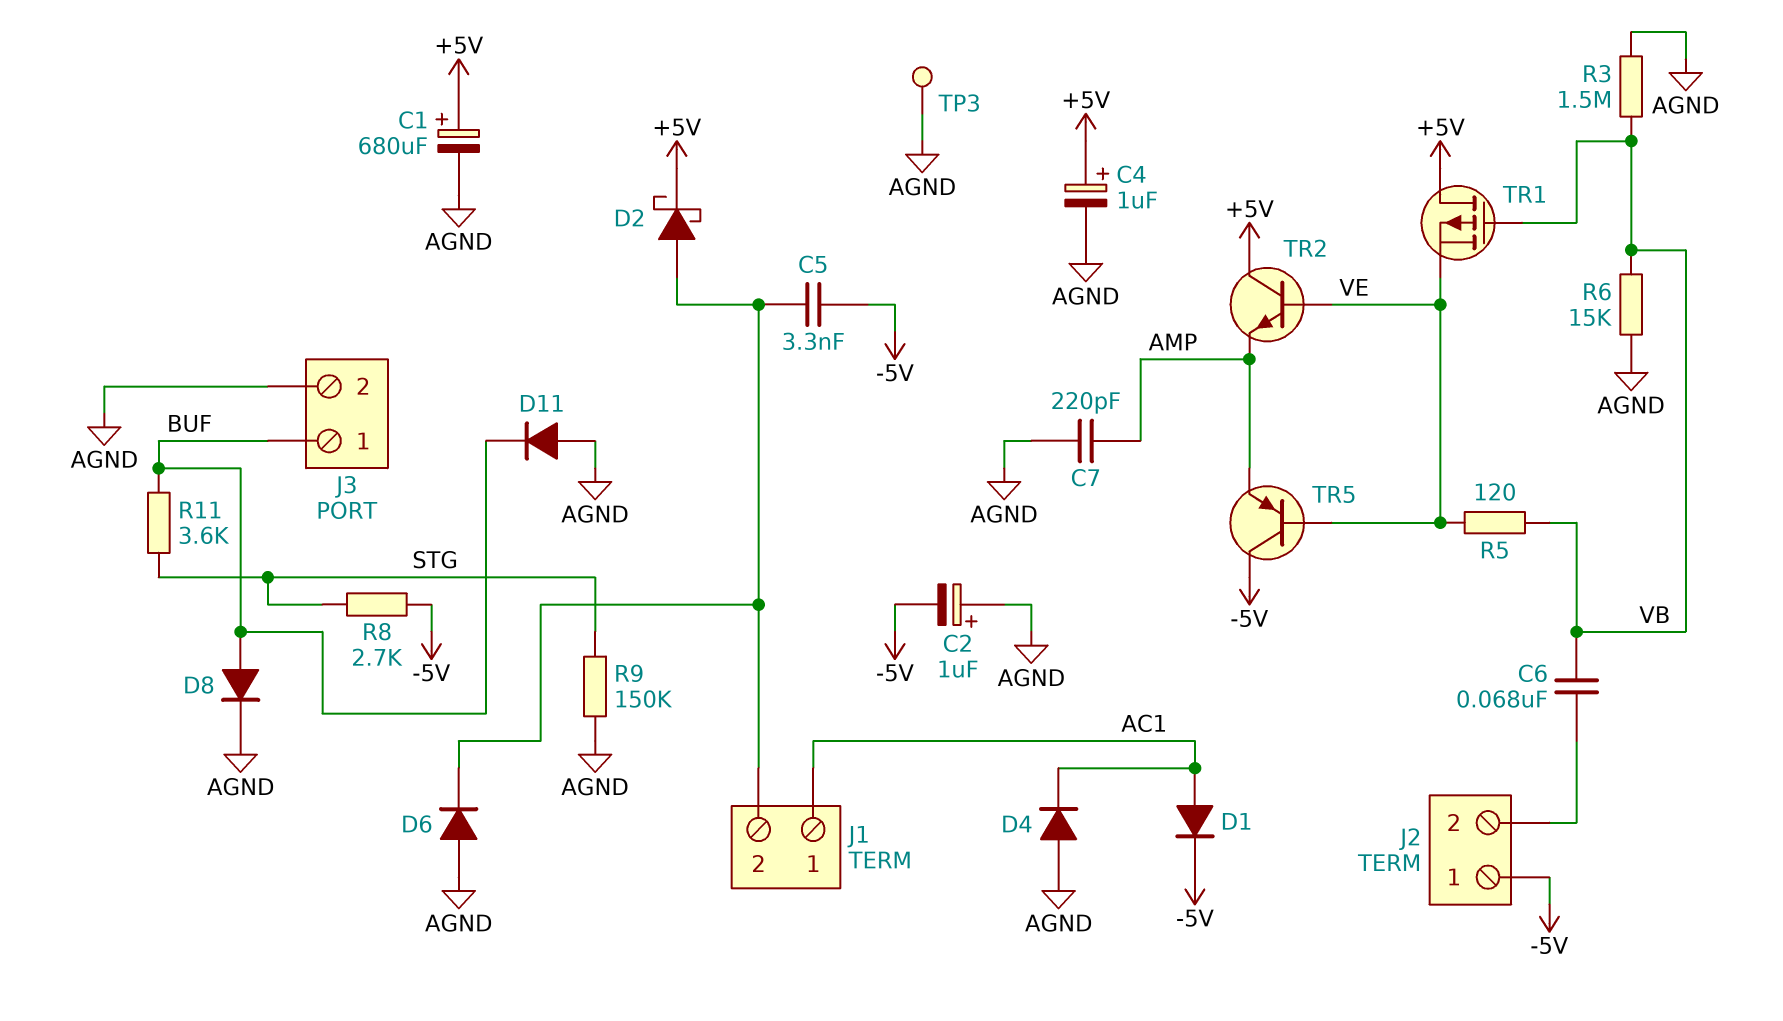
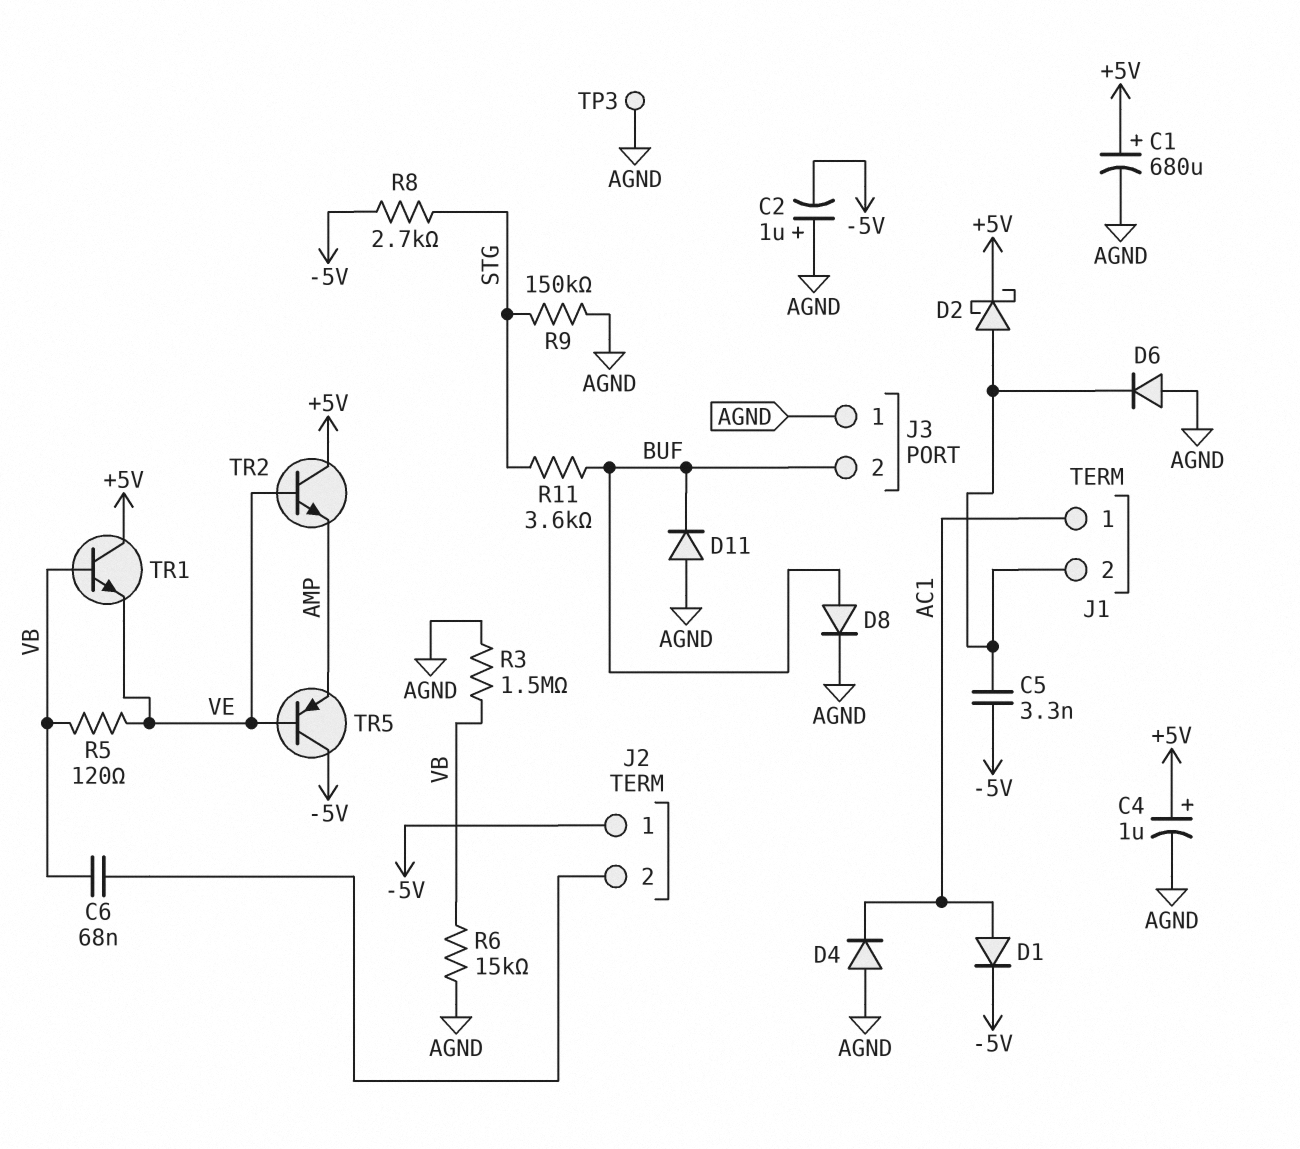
C7: 220pF (AGND, AMP) -> none
J3 pin 1: BUF -> AGND
J3 pin 2: AGND -> BUF
TR1: PMOS (G VB, D +5V, S VE) -> NPN (B VB, C +5V, E VE)

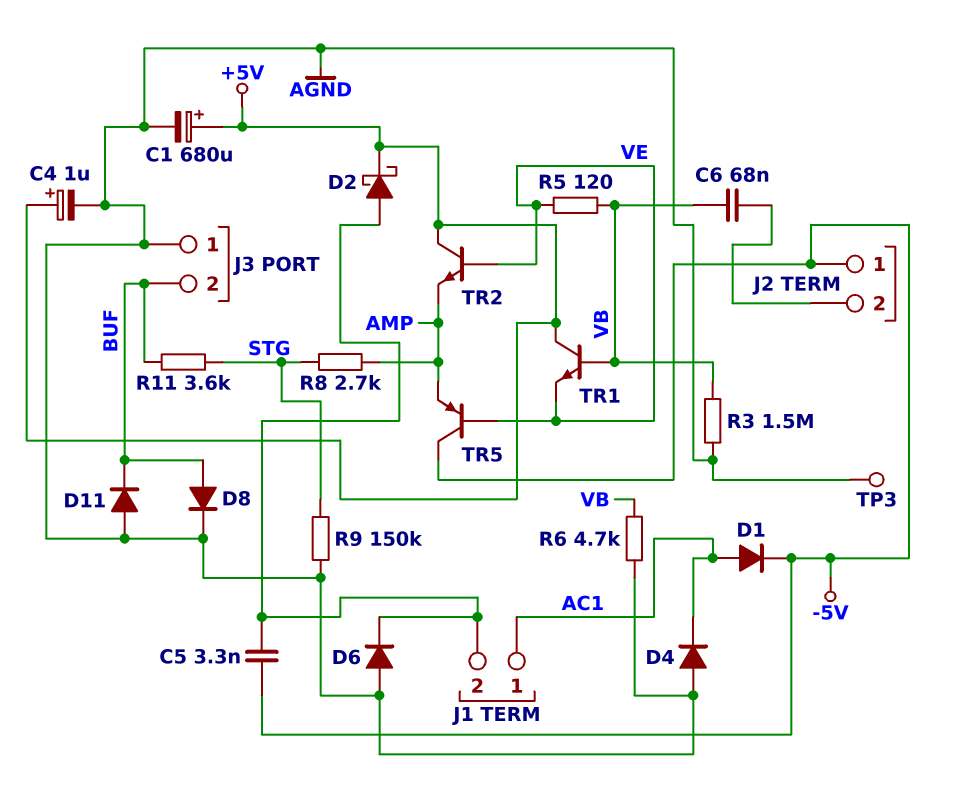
C2: 1uF (plus AGND, minus -5V) -> none
R6: 15k (AGND, VB) -> 4.7k (AGND, VB)
R8: 2.7k (-5V, STG) -> 2.7k (AMP, STG)

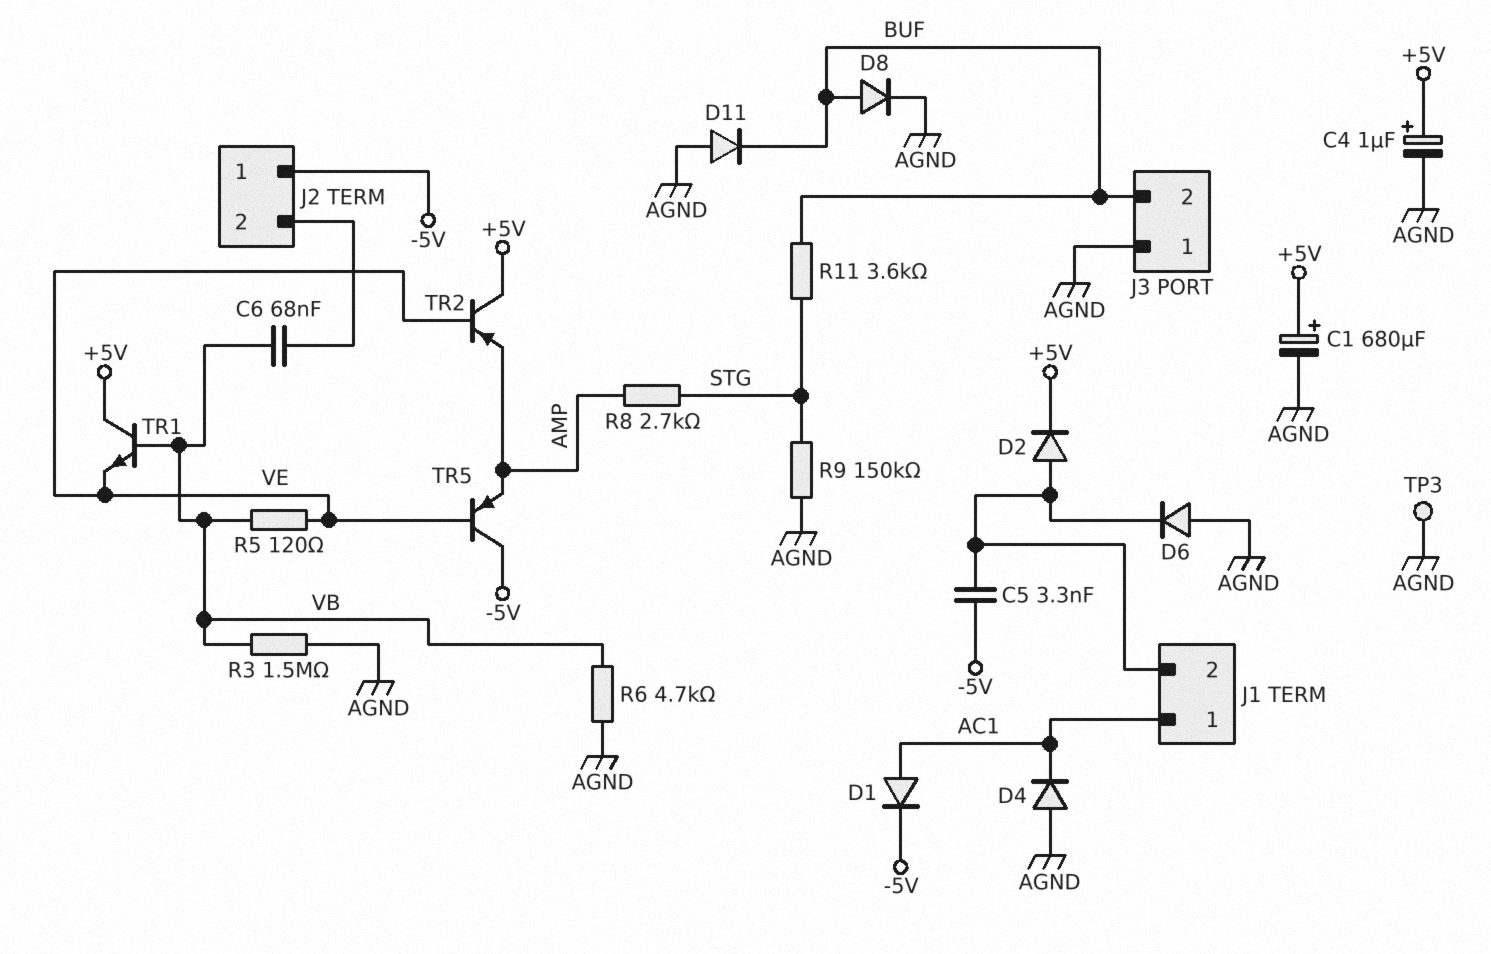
D2: schottky (A J1/2, K +5V) -> diode (A J1/2, K +5V)
TR2: NPN (B VE, C +5V, E AMP) -> PNP (B VE, C +5V, E AMP)

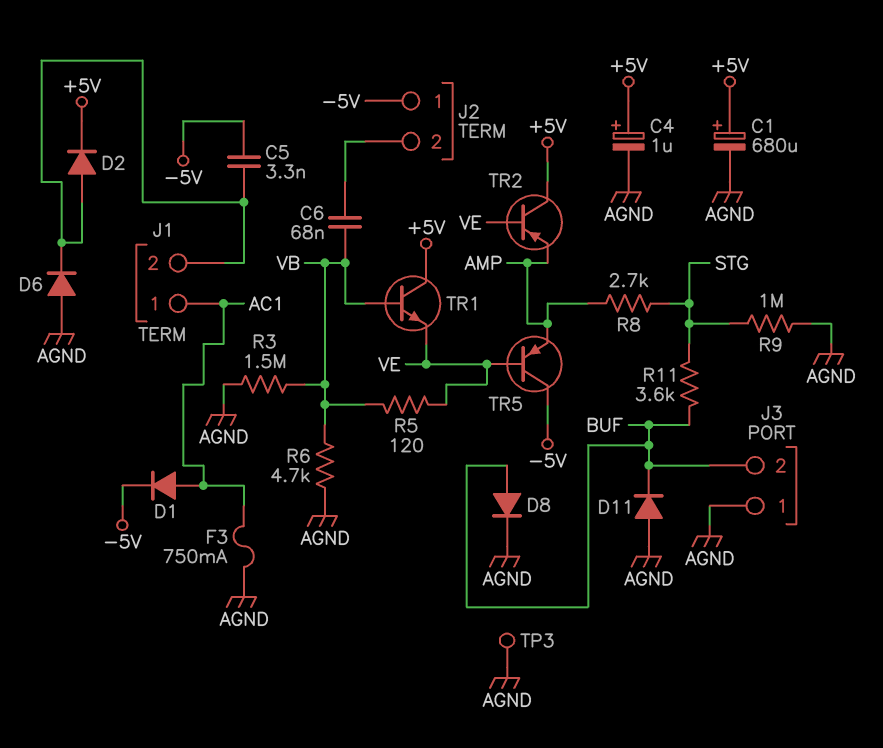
D4: diode (A AGND, K AC1) -> none
F3: none -> 750mA (AC1, AGND)
R9: 150k (AGND, STG) -> 1M (AGND, STG)

